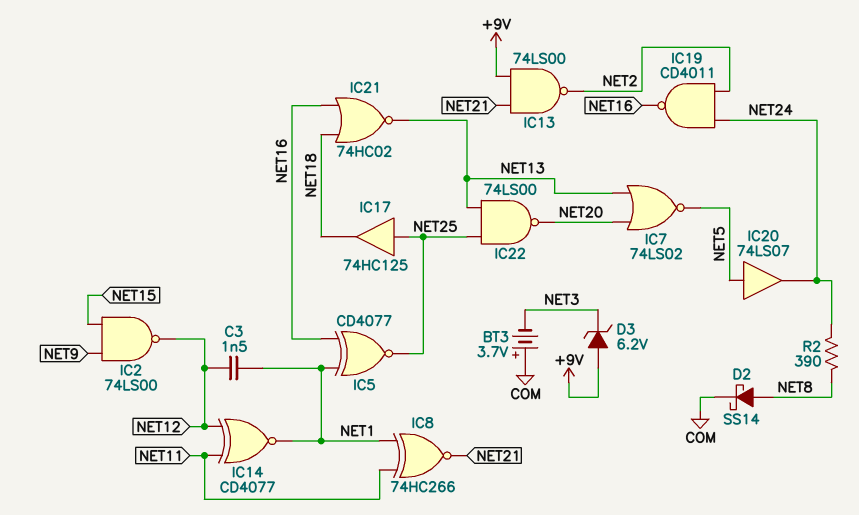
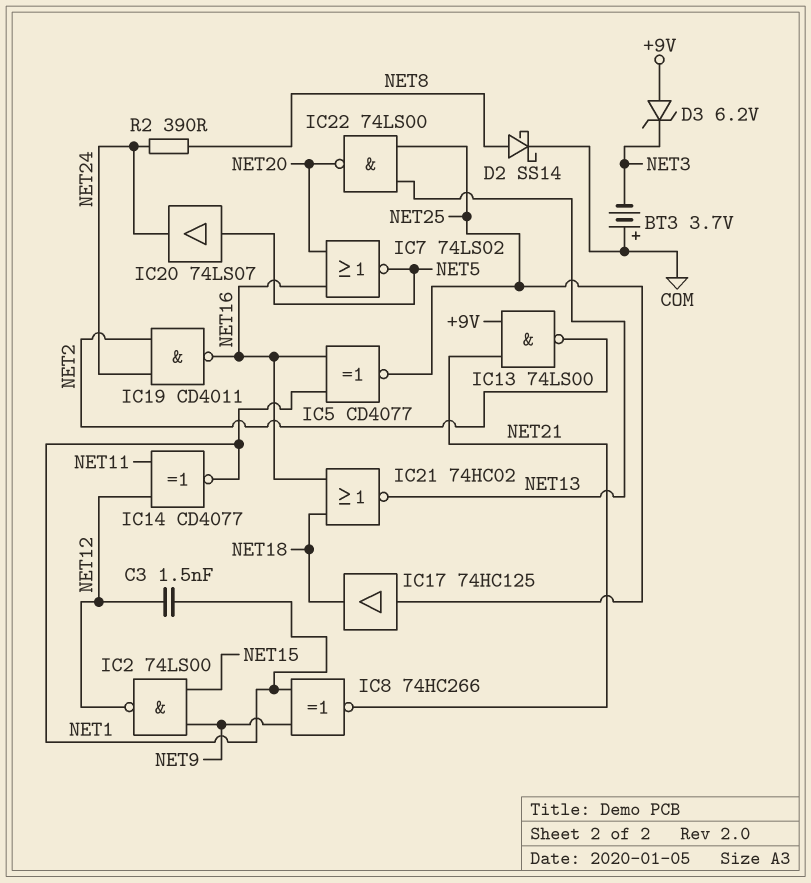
IC7: NOR 74LS02 (in NET13, in NET20, out NET5) -> NOR 74LS02 (in NET16, in NET20, out NET5)
IC8: XNOR 74HC266 (in NET1, in NET11, out NET21) -> XNOR 74HC266 (in NET1, in NET9, out NET21)

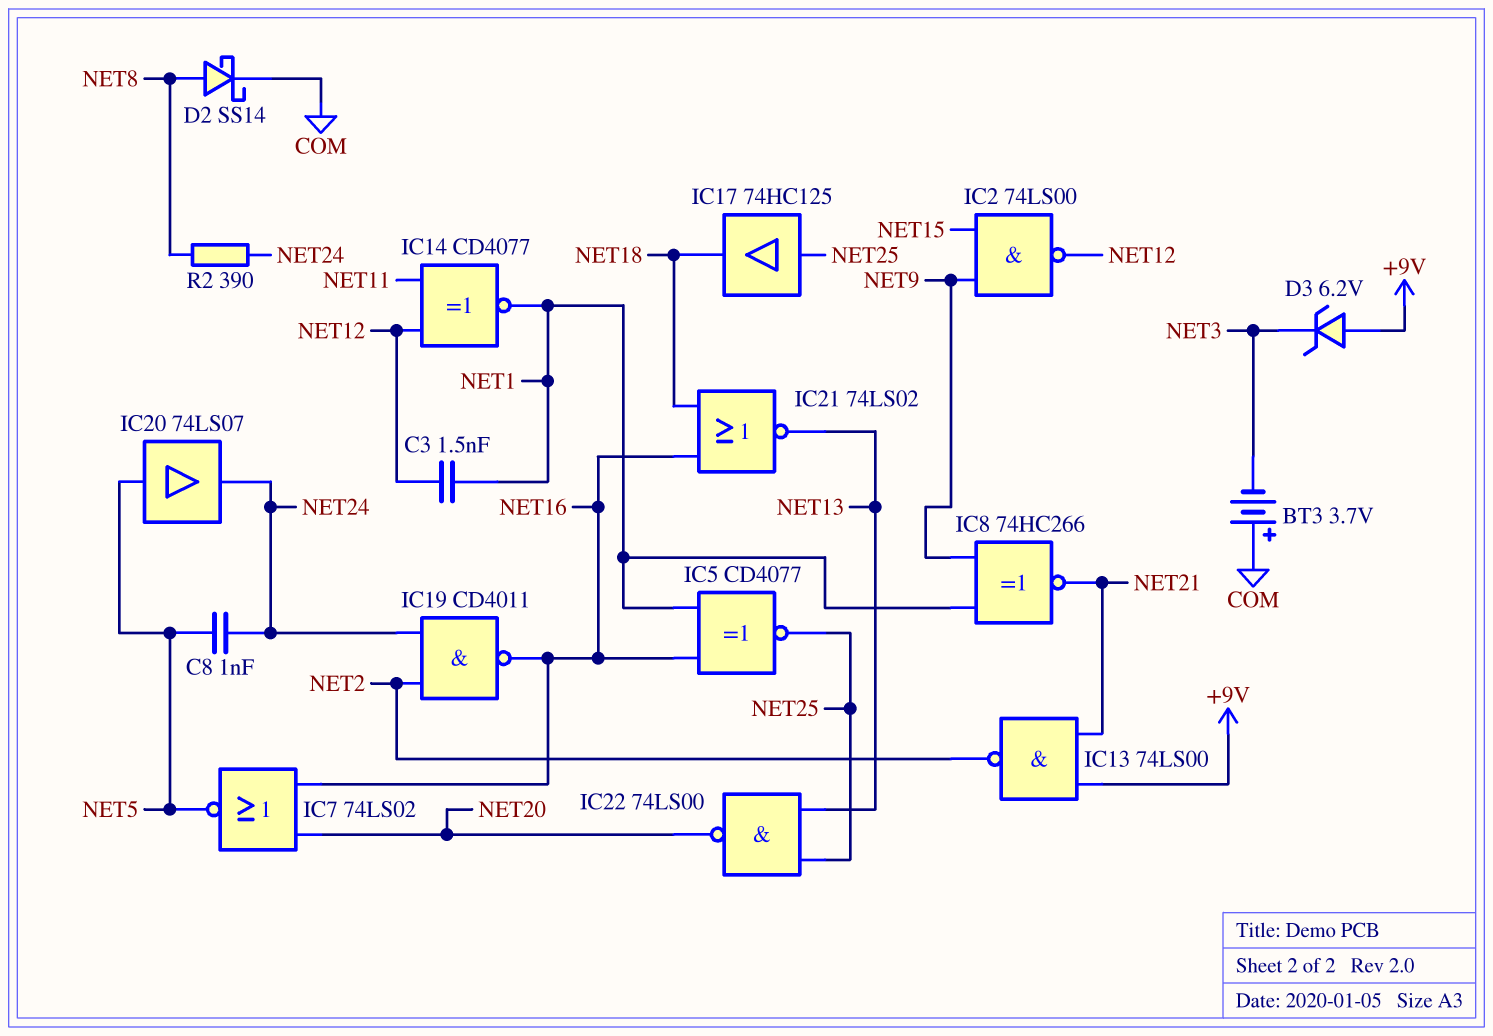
C8: none -> 1nF (NET5, NET24)
IC21: NOR 74HC02 (in NET16, in NET18, out NET13) -> NOR 74LS02 (in NET16, in NET18, out NET13)

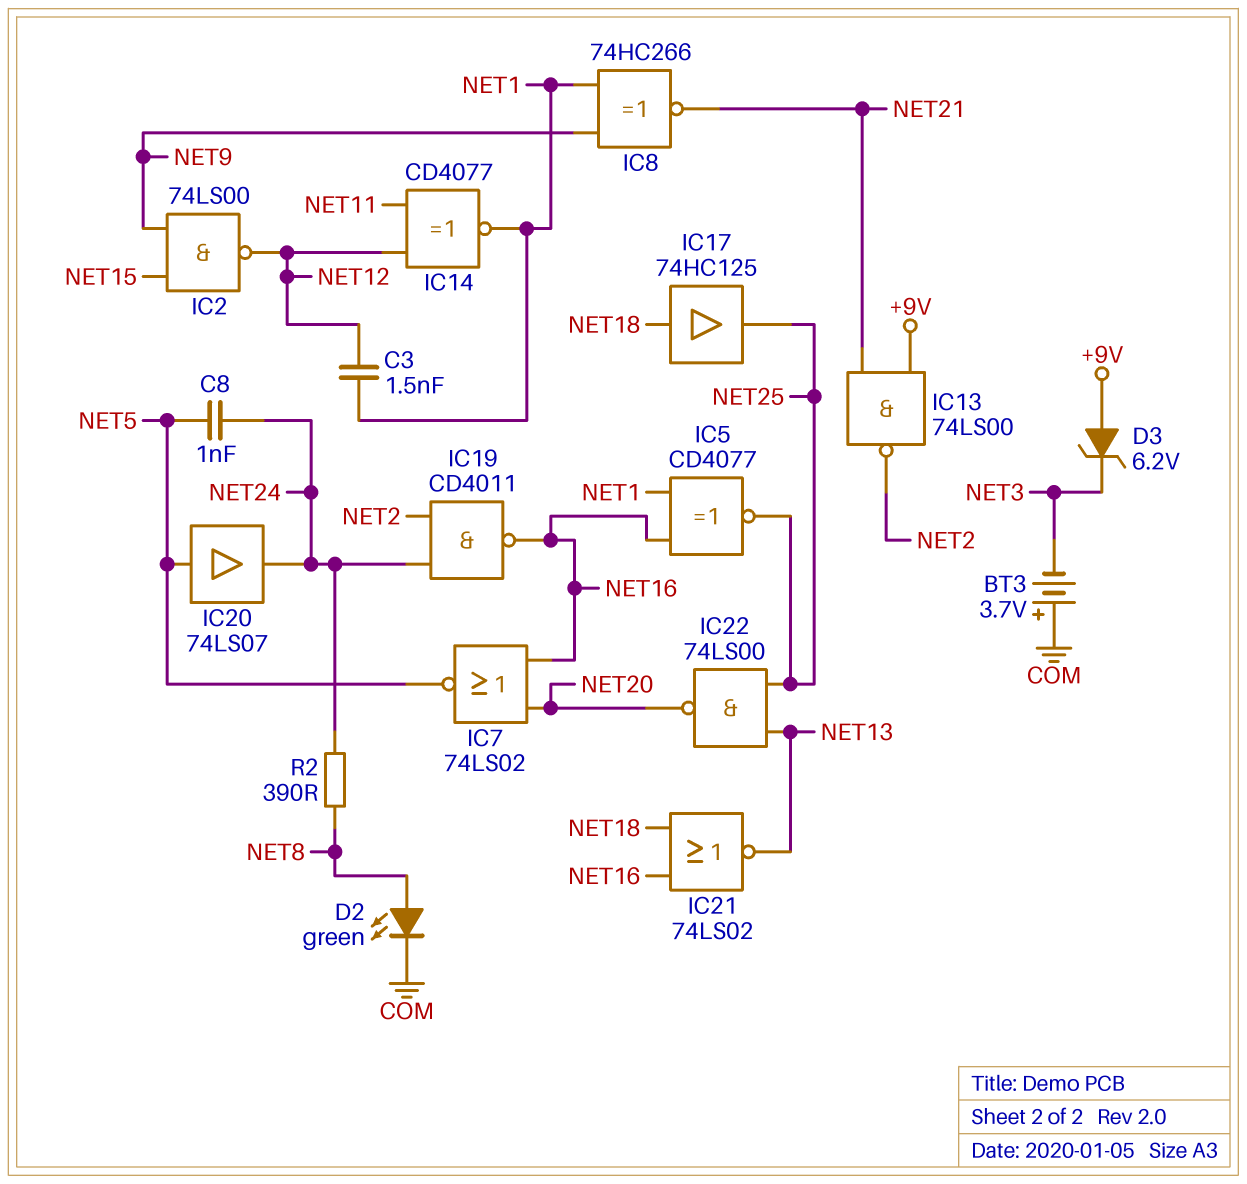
D2: schottky SS14 (A NET8, K COM) -> LED green (A NET8, K COM)
IC17: buffer 74HC125 (in NET25, out NET18) -> buffer 74HC125 (in NET18, out NET25)

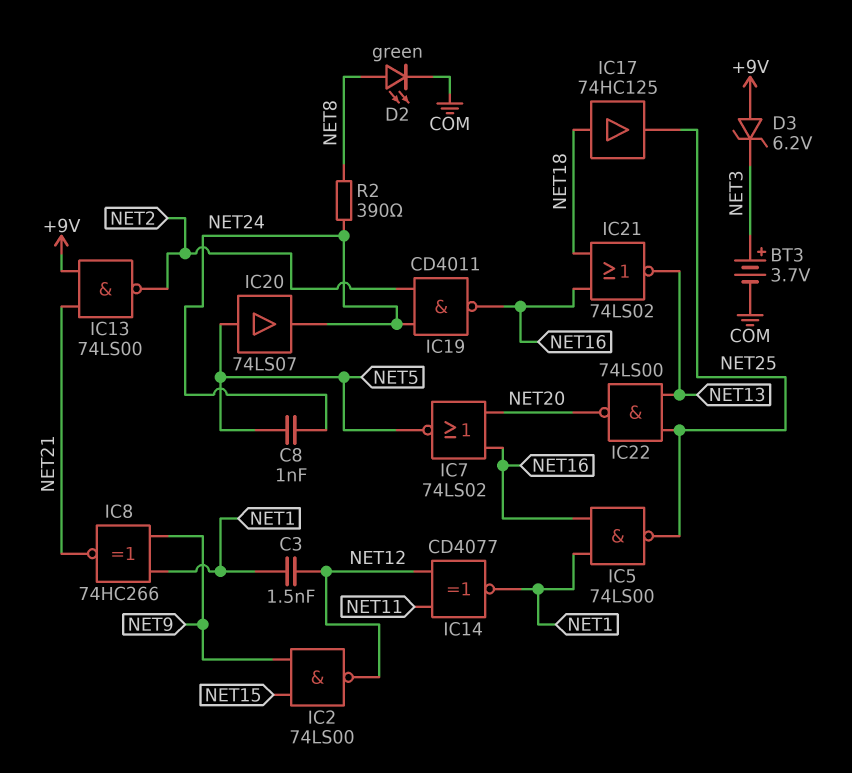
BT3: 3.7V (plus COM, minus NET3) -> 3.7V (plus NET3, minus COM)
IC5: XNOR CD4077 (in NET1, in NET16, out NET25) -> NAND 74LS00 (in NET1, in NET16, out NET25)

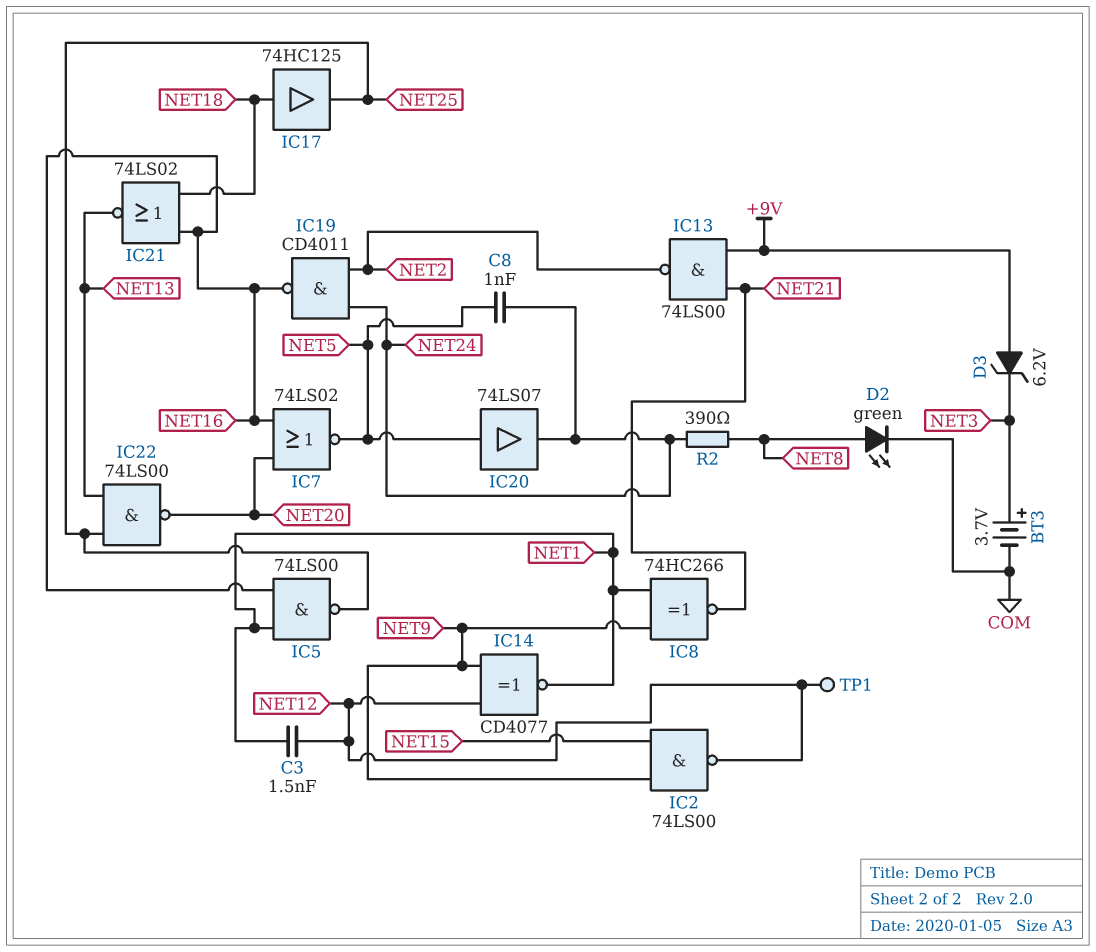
IC14: XNOR CD4077 (in NET11, in NET12, out NET1) -> XNOR CD4077 (in NET9, in NET12, out NET1)
TP1: none -> test point (NET12)

